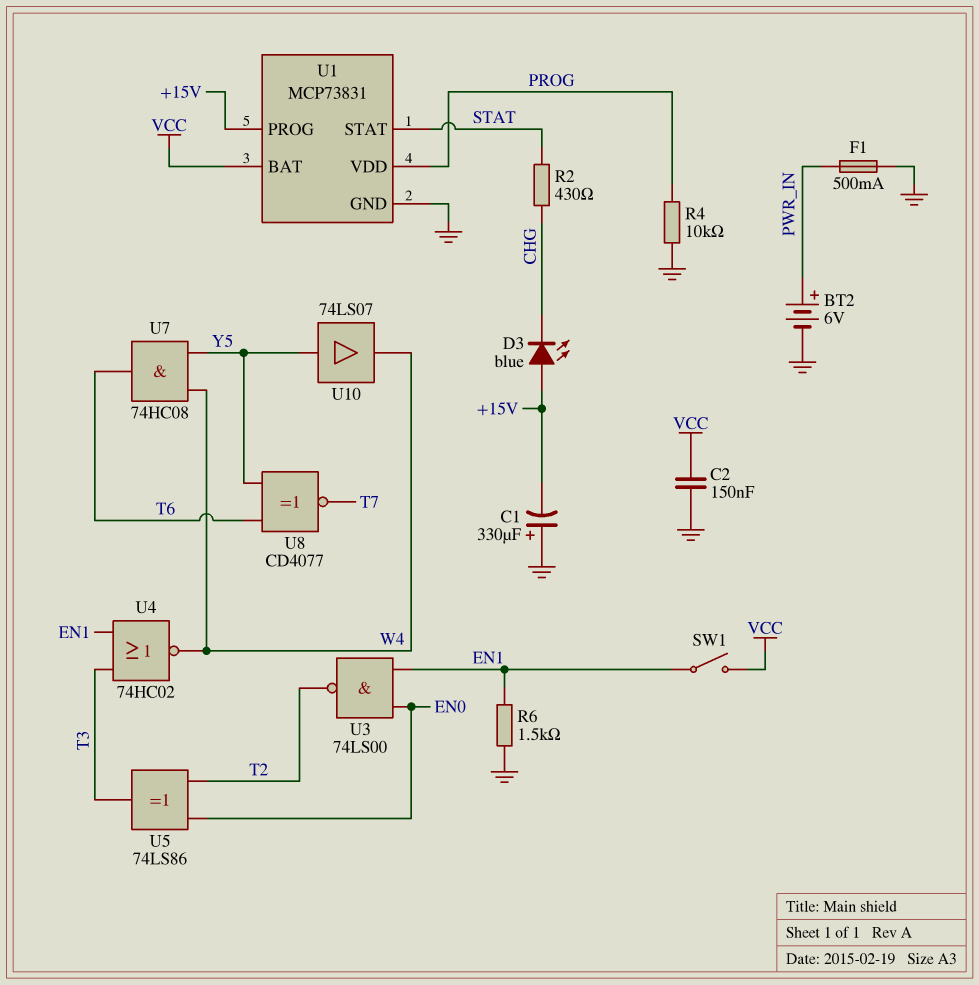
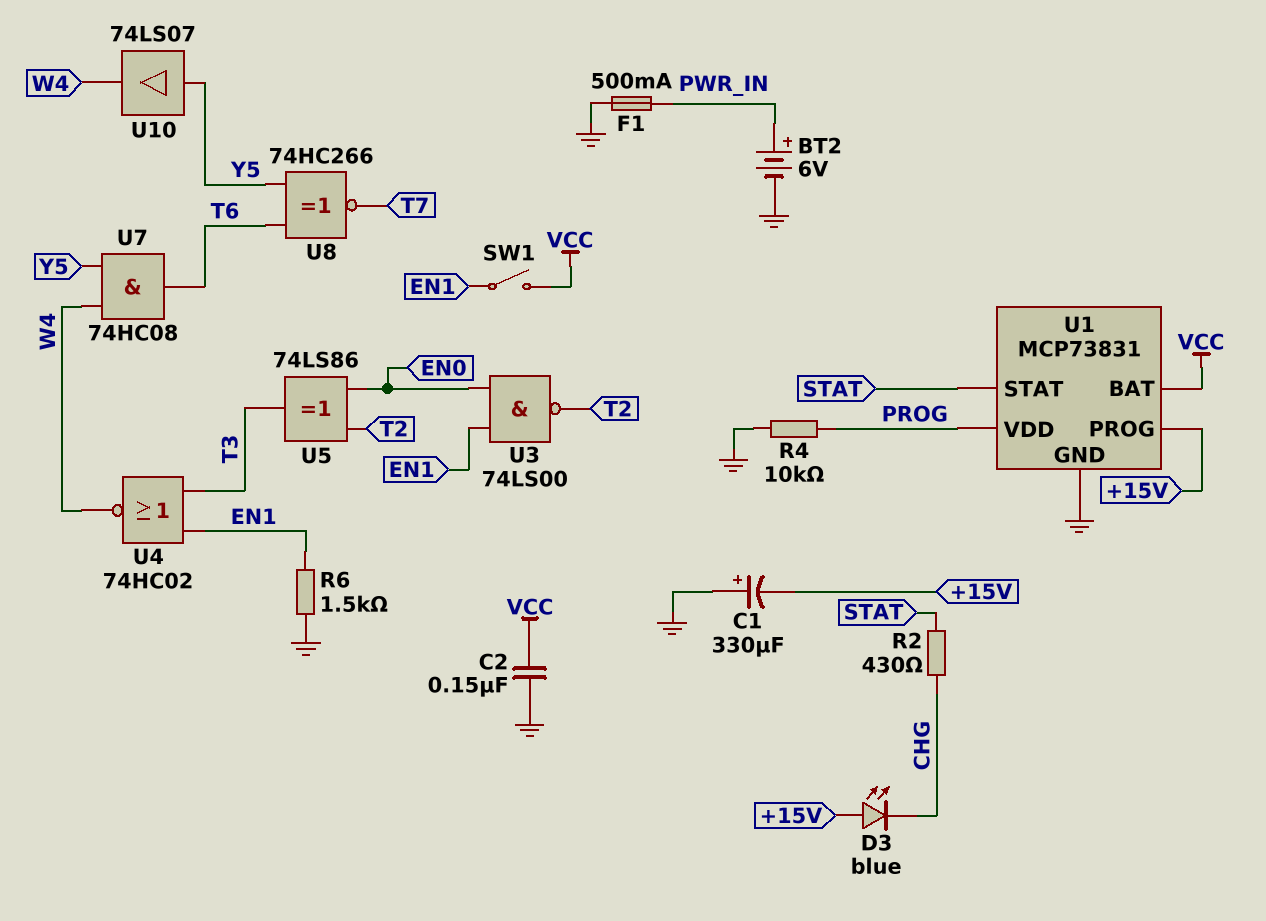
U8: XNOR CD4077 (in T6, in Y5, out T7) -> XNOR 74HC266 (in T6, in Y5, out T7)

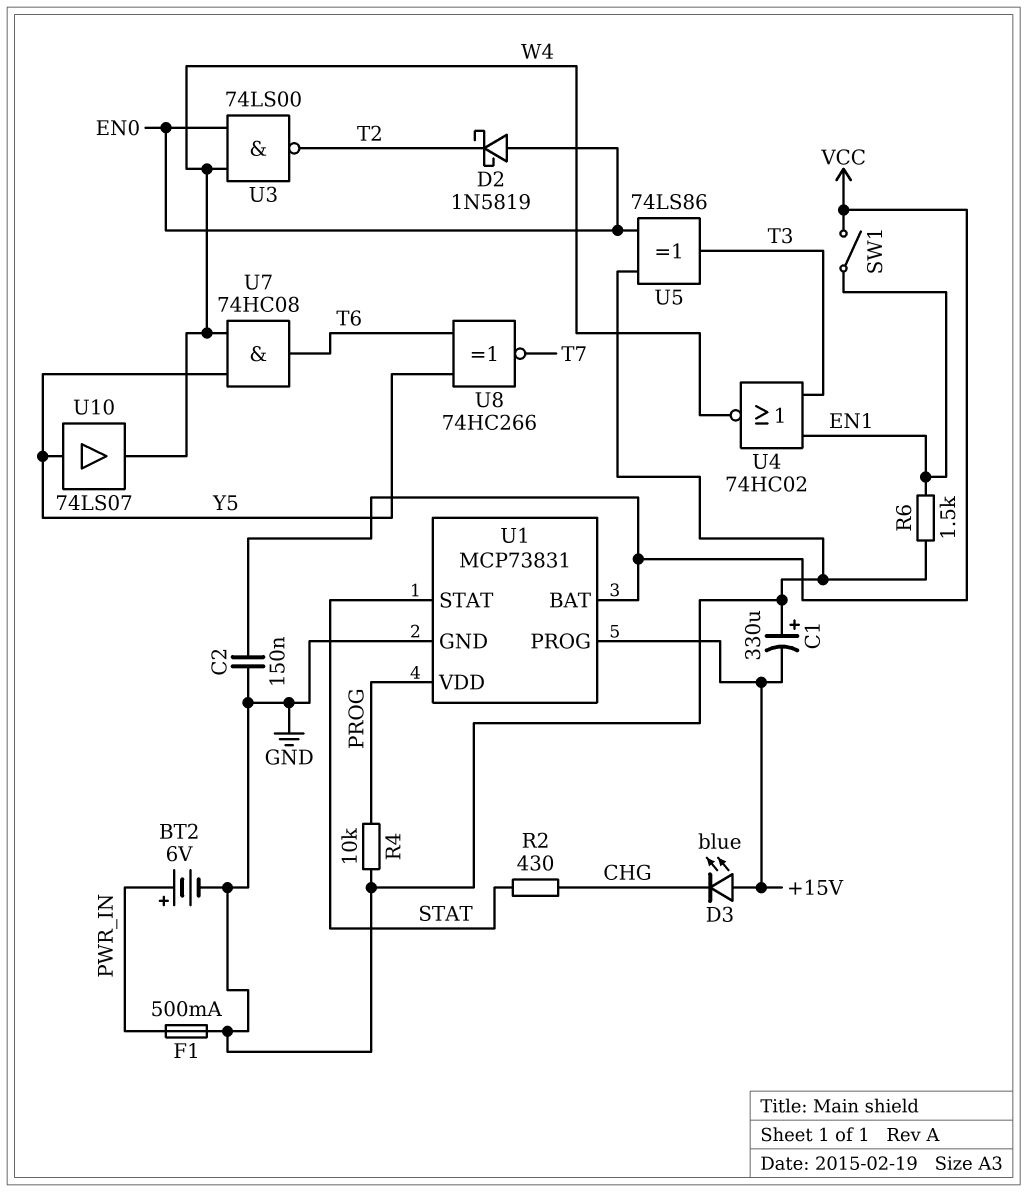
D2: none -> schottky 1N5819 (A EN0, K T2)
U3: NAND 74LS00 (in EN0, in EN1, out T2) -> NAND 74LS00 (in EN0, in W4, out T2)
U5: XOR 74LS86 (in EN0, in T2, out T3) -> XOR 74LS86 (in EN0, in GND, out T3)

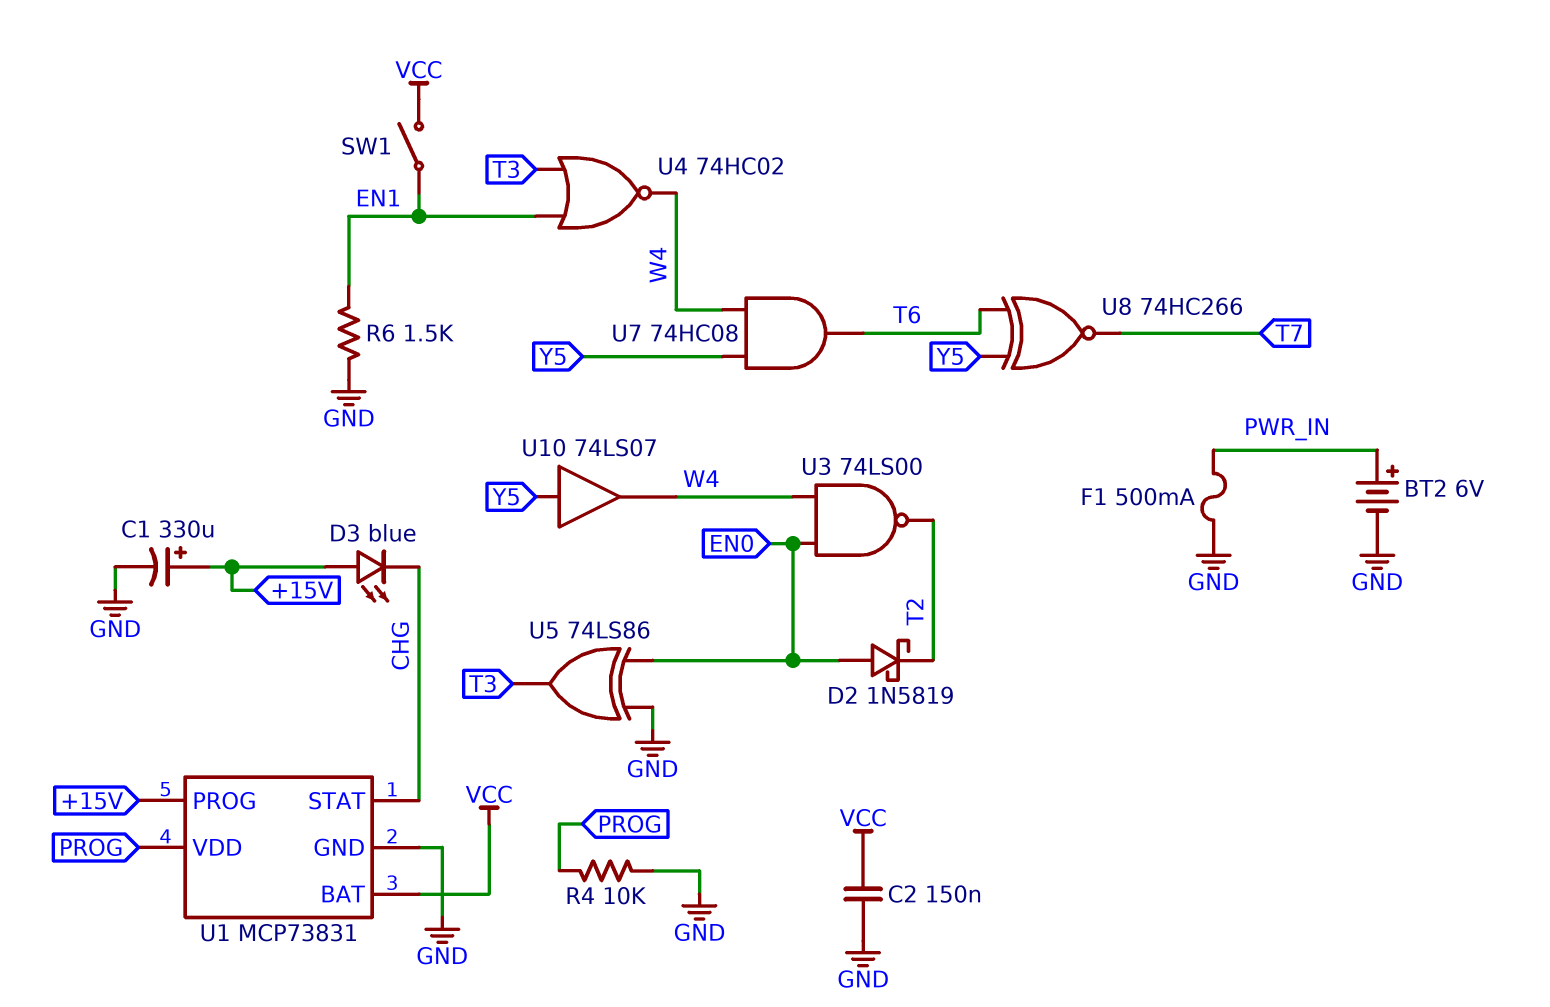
C1: 330uF (plus GND, minus +15V) -> 330uF (plus +15V, minus GND)
R2: 430 (CHG, STAT) -> none
U1 pin STAT: STAT -> CHG

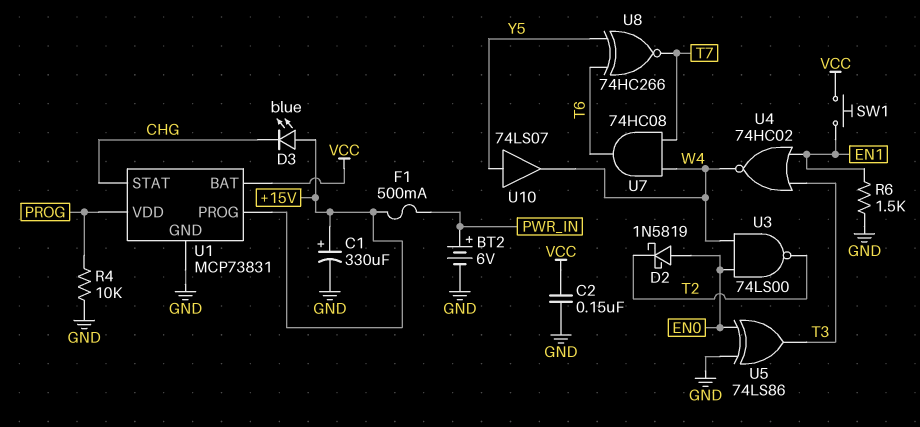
F1: 500mA (GND, PWR_IN) -> 500mA (+15V, PWR_IN)
SW1: switch (EN1, VCC) -> button (EN1, VCC)
U7: AND 74HC08 (in W4, in Y5, out T6) -> AND 74HC08 (in T7, in W4, out T6)

